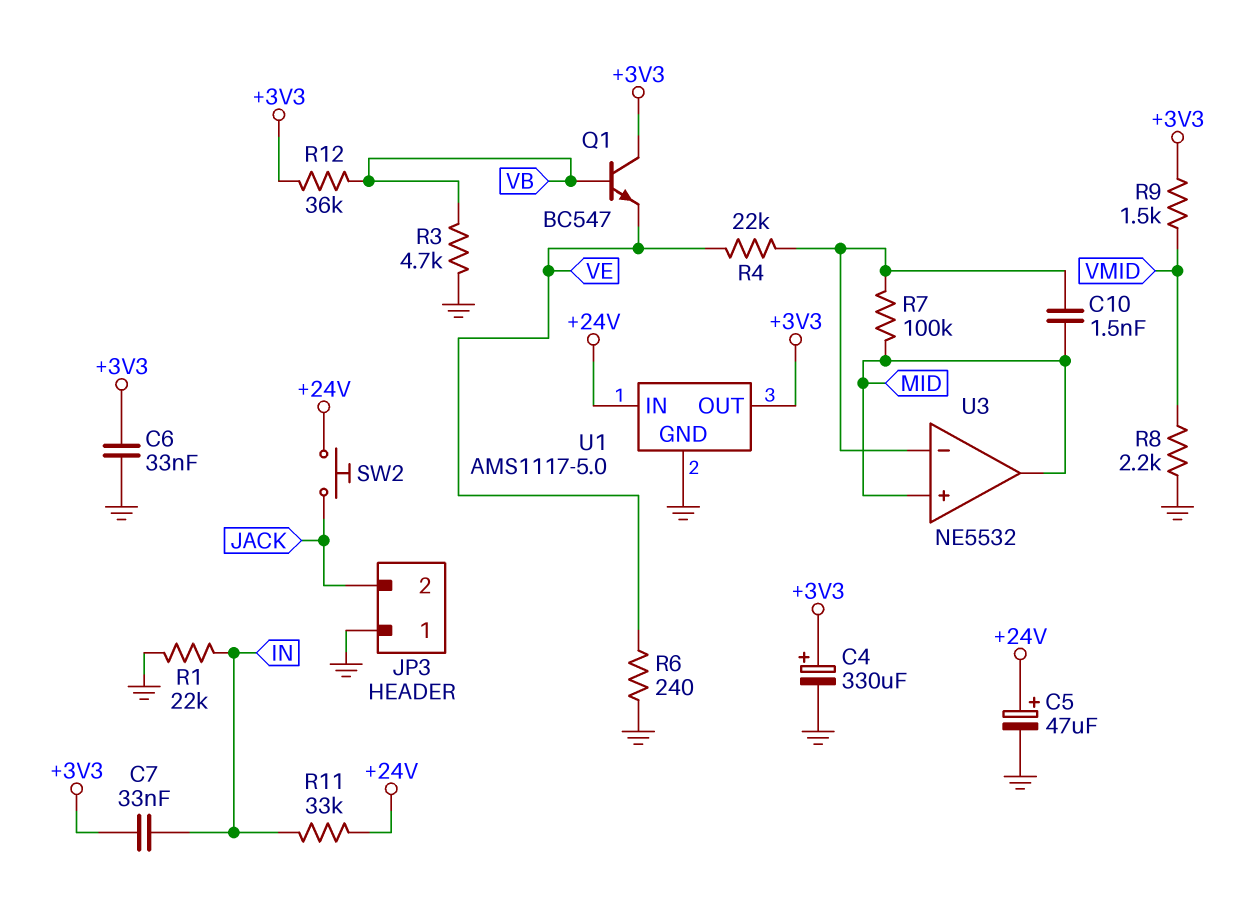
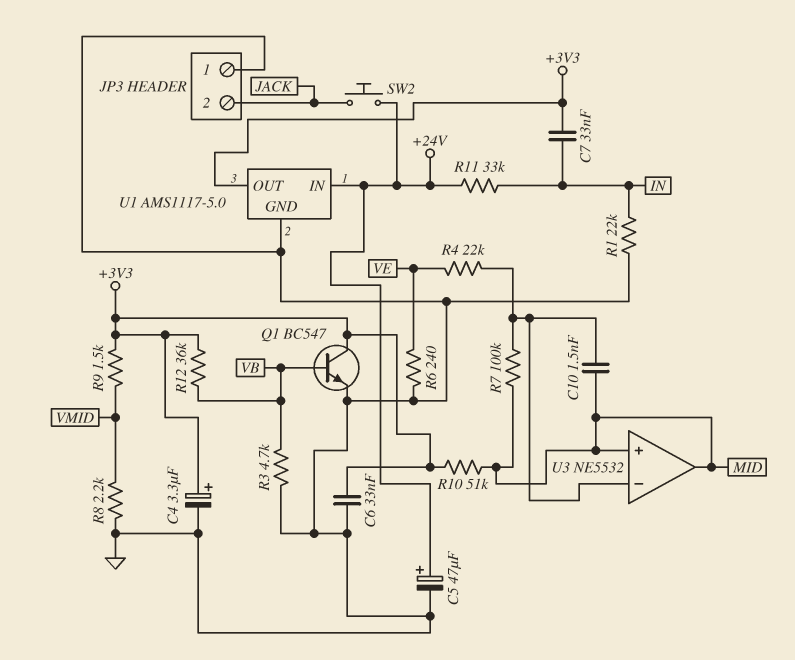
C4: 330uF (plus +3V3, minus GND) -> 3.3uF (plus +3V3, minus GND)
Q1: NPN BC547 (B VB, C +3V3, E VE) -> NPN BC547 (B VB, C +3V3, E GND)
R10: none -> 51k (+3V3, MID)

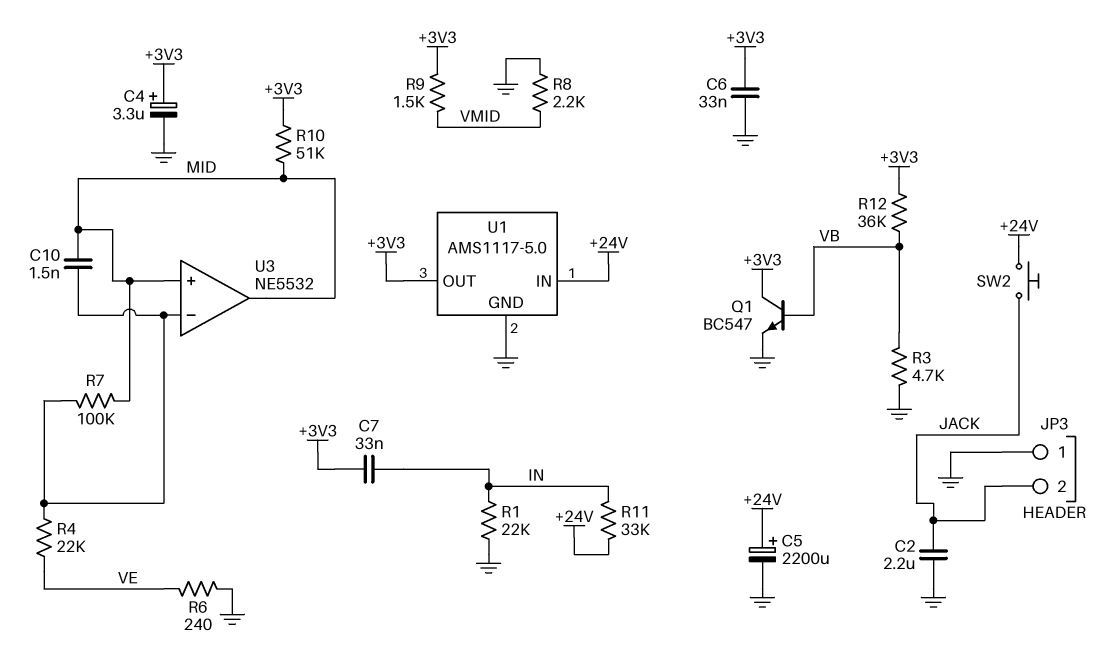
C2: none -> 2.2uF (GND, JACK)
C5: 47uF (plus +24V, minus GND) -> 2200uF (plus +24V, minus GND)

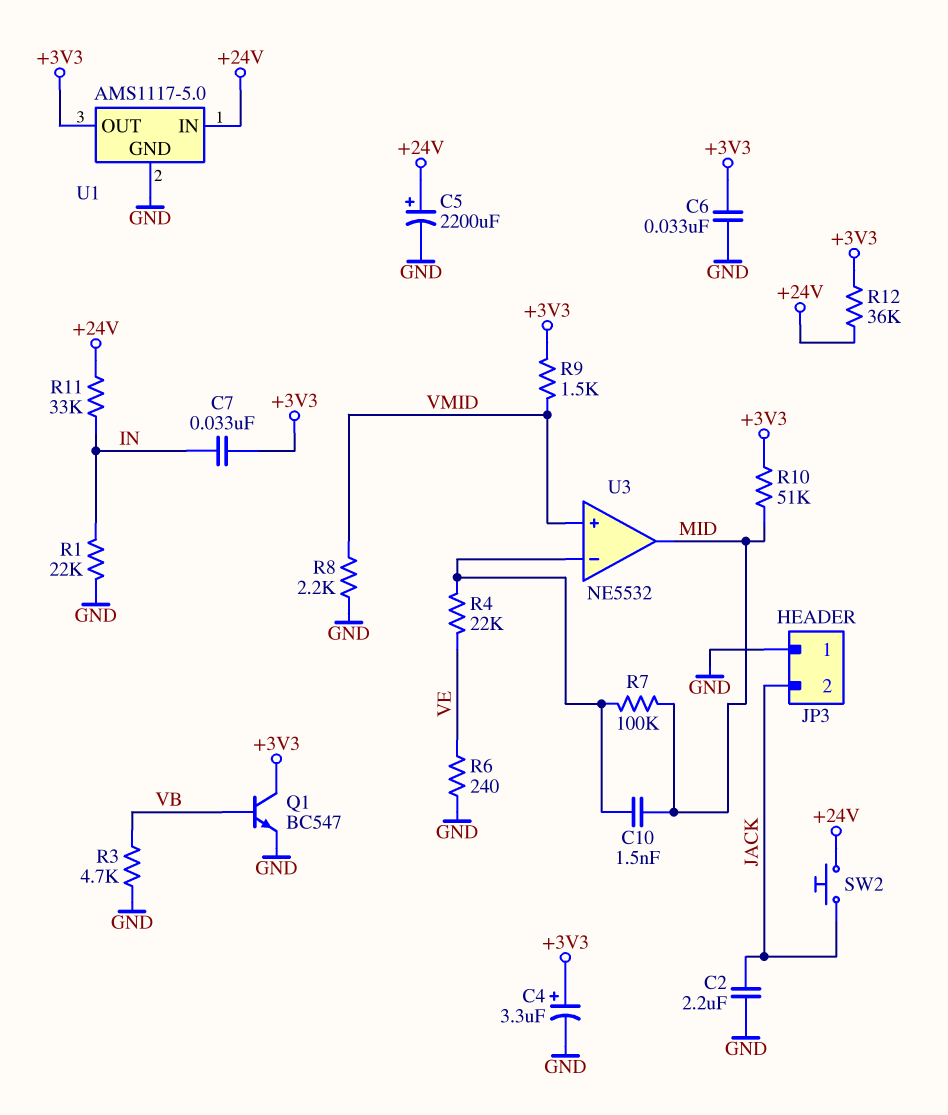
R12: 36k (+3V3, VB) -> 36k (+3V3, +24V)
U3 pin in+: MID -> VMID

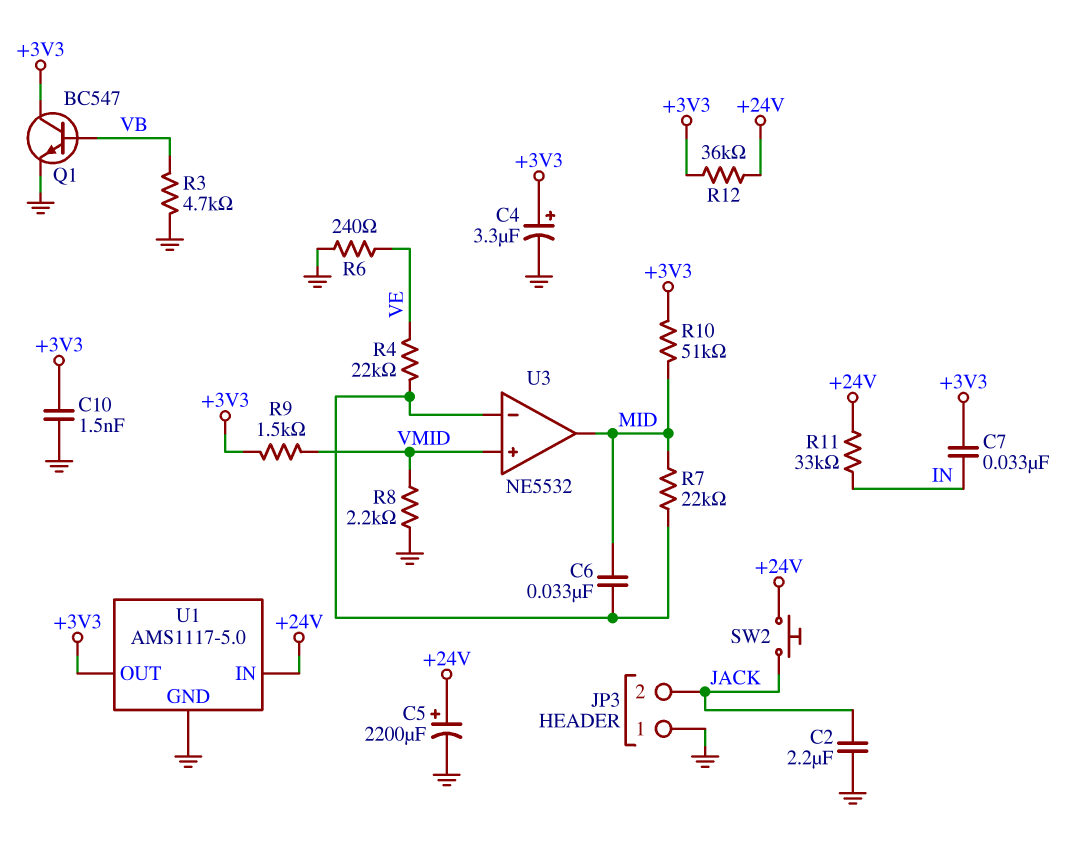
C6: 33nF (+3V3, GND) -> 33nF (MID, U3/in-)
C10: 1.5nF (MID, U3/in-) -> 1.5nF (+3V3, GND)
R1: 22k (GND, IN) -> none
R7: 100k (MID, U3/in-) -> 22k (MID, U3/in-)

